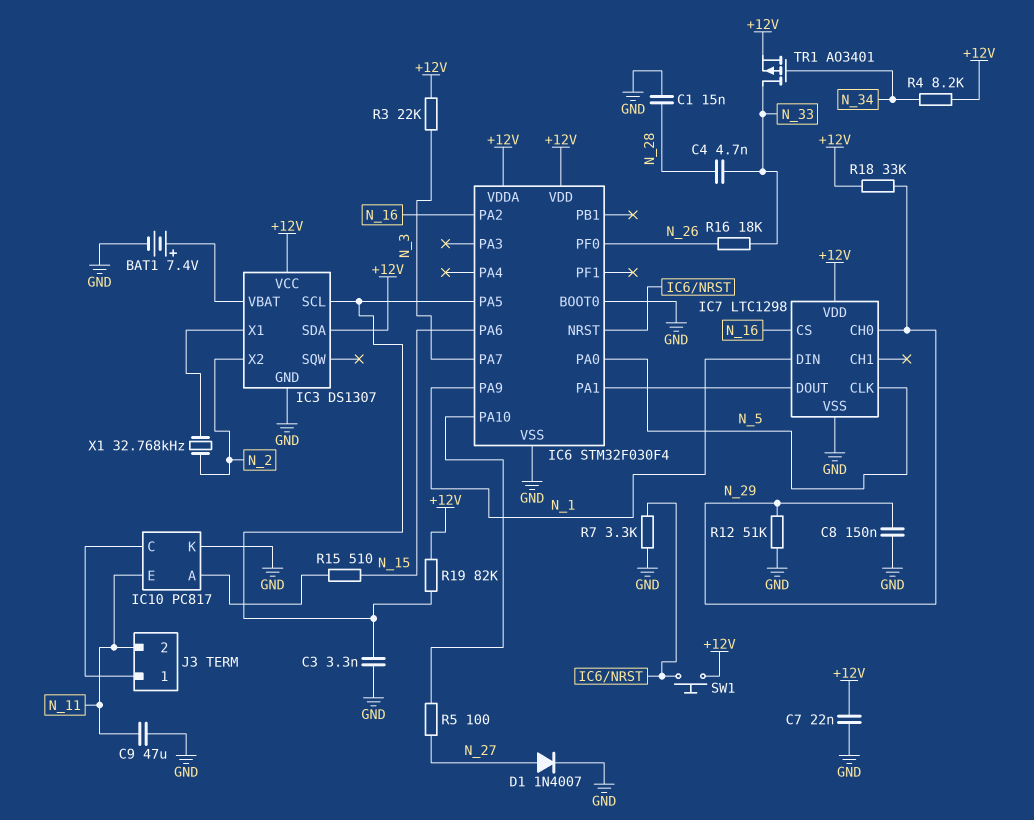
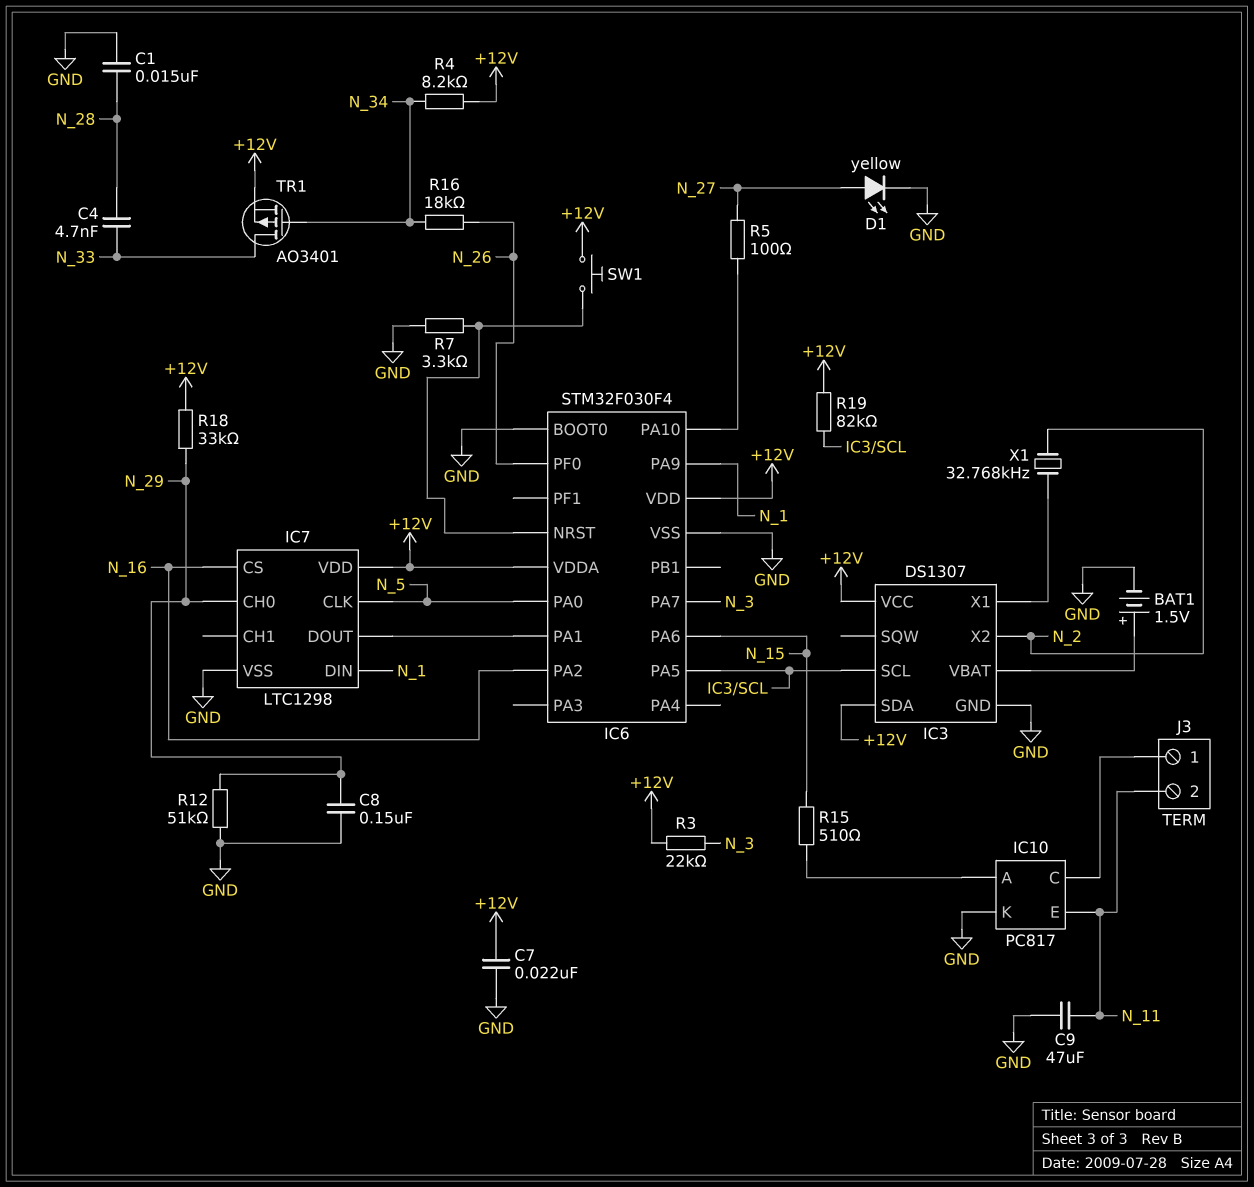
BAT1: 7.4V (plus IC3/VBAT, minus GND) -> 1.5V (plus IC3/VBAT, minus GND)
C3: 3.3nF (GND, IC3/SCL) -> none
D1: diode 1N4007 (A N_27, K GND) -> LED yellow (A N_27, K GND)
R16: 18k (N_26, N_33) -> 18k (N_26, N_34)

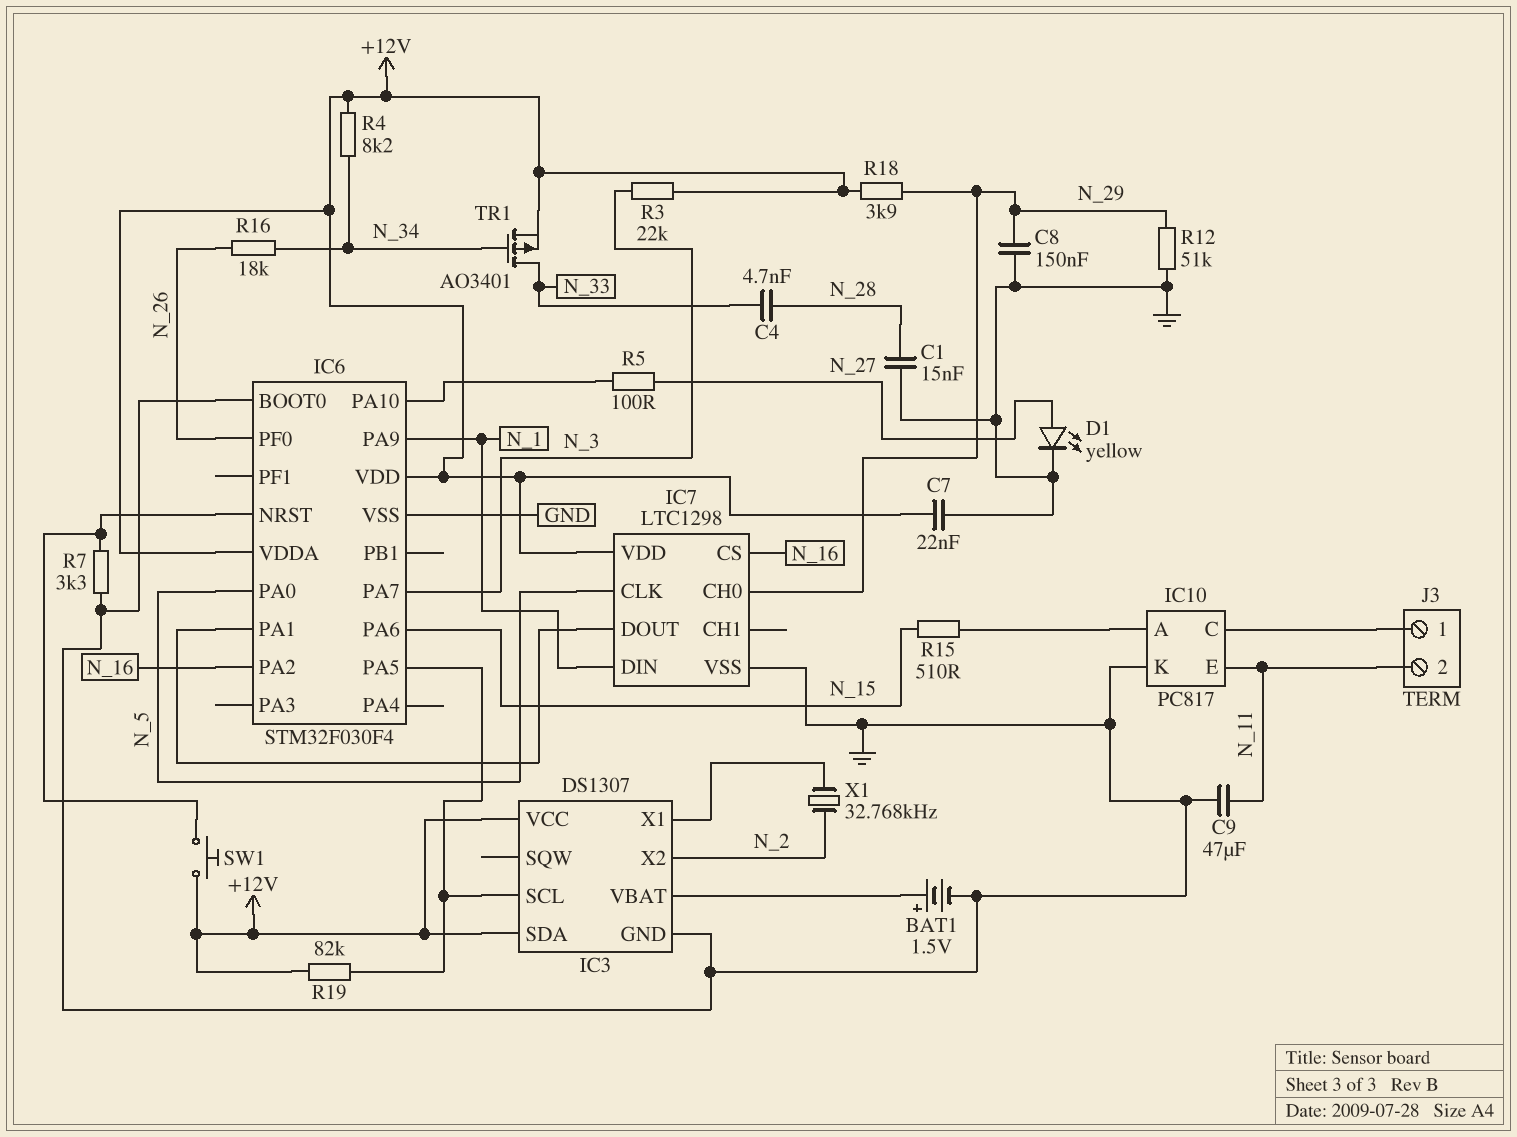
R18: 33k (+12V, N_29) -> 3.9k (+12V, N_29)

